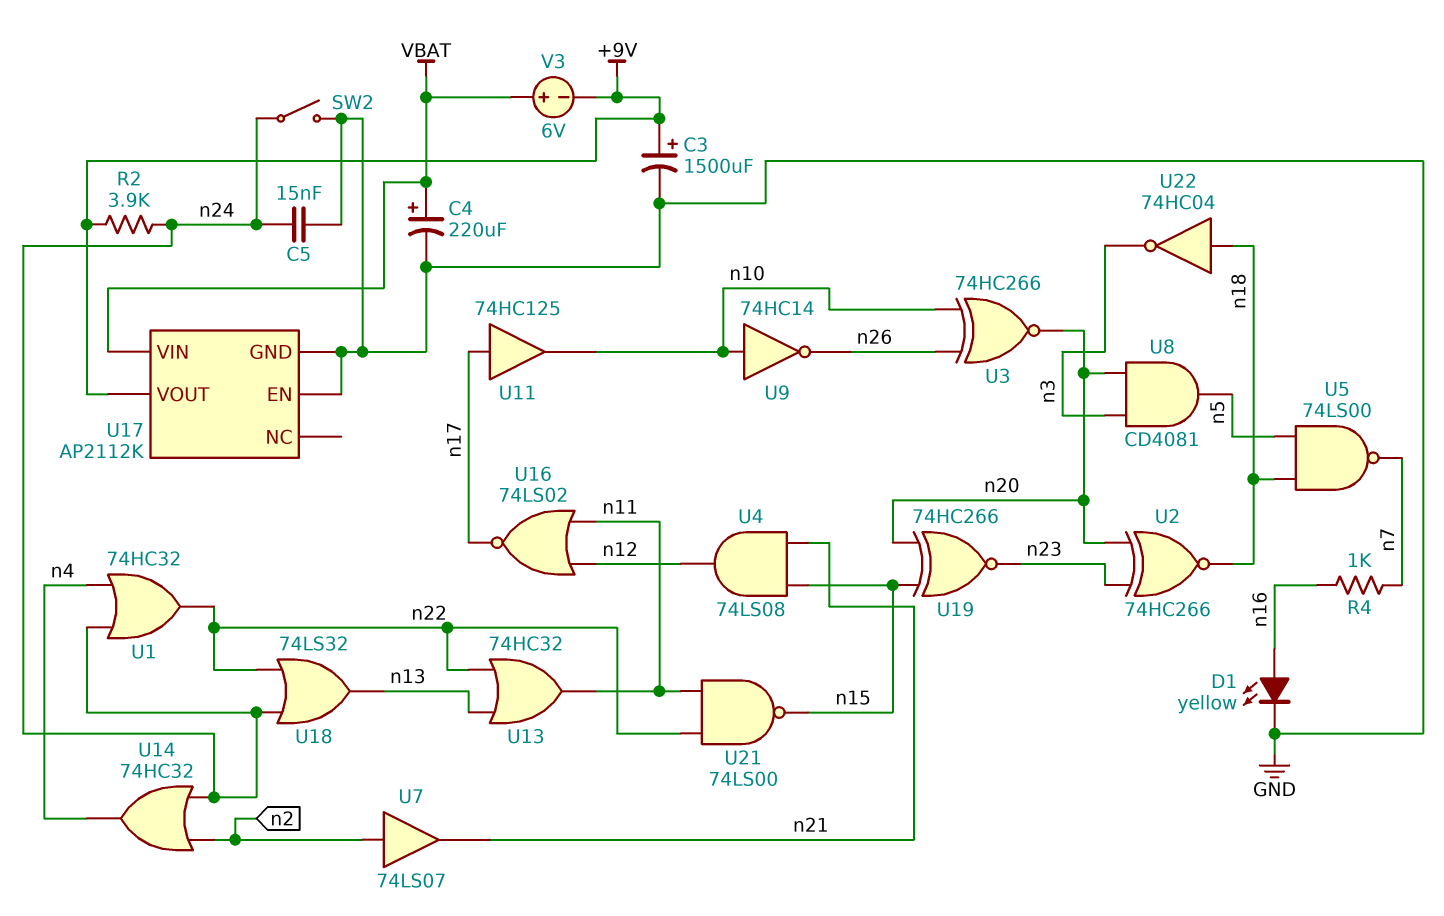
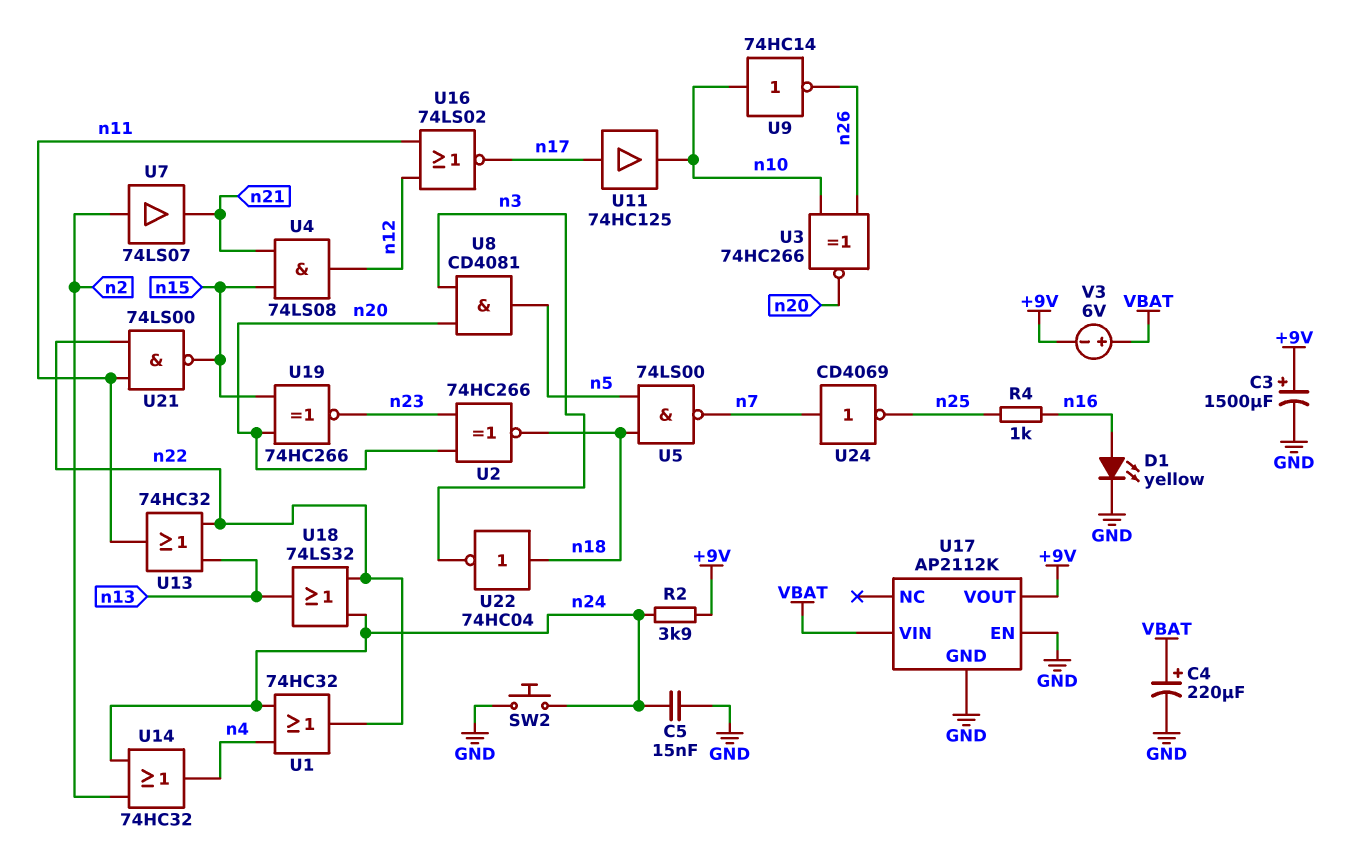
R4: 1k (n7, n16) -> 1k (n16, n25)
SW2: switch (GND, n24) -> button (GND, n24)
U24: none -> NOT CD4069 (in n7, out n25)

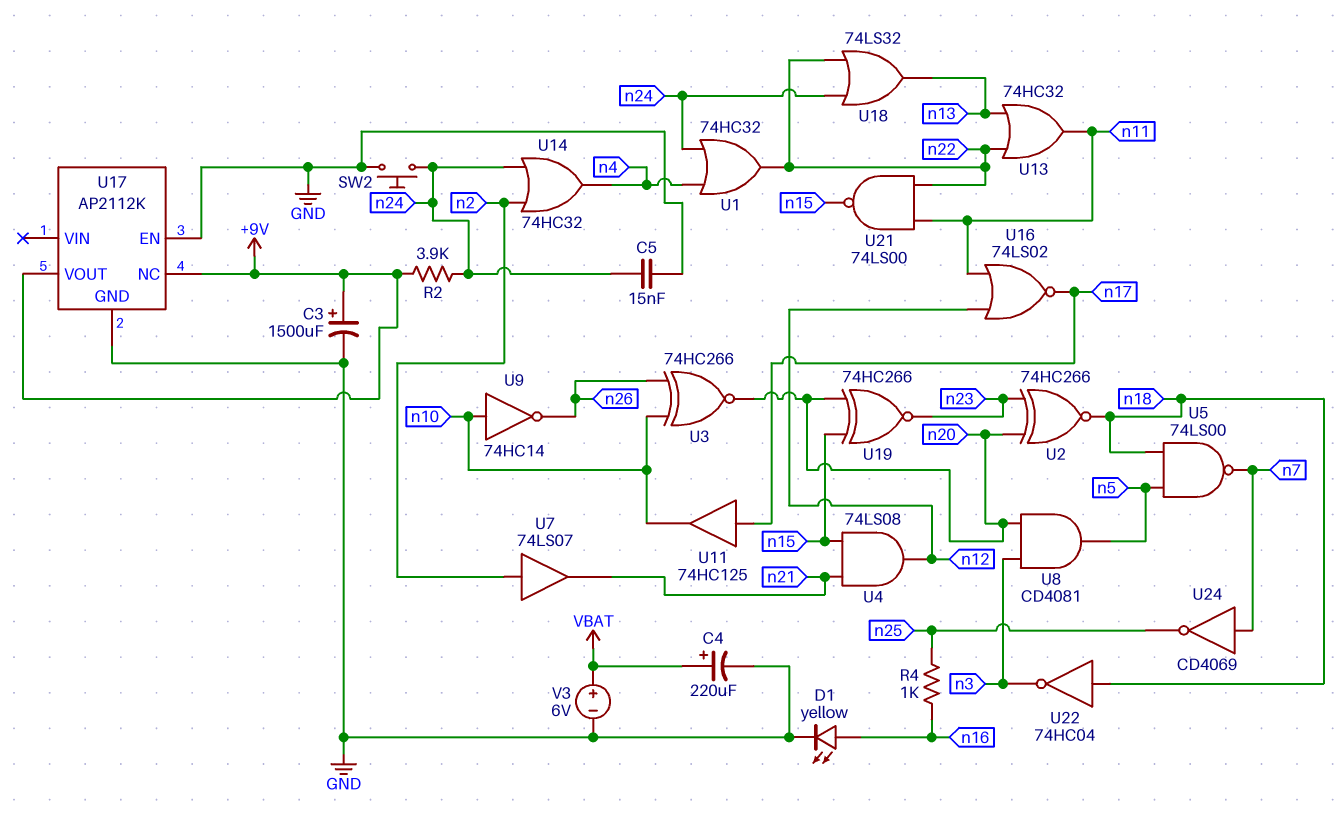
U17 pin NC: none -> +9V
U17 pin VIN: VBAT -> none
V3: 6V (plus VBAT, minus +9V) -> 6V (plus VBAT, minus GND)

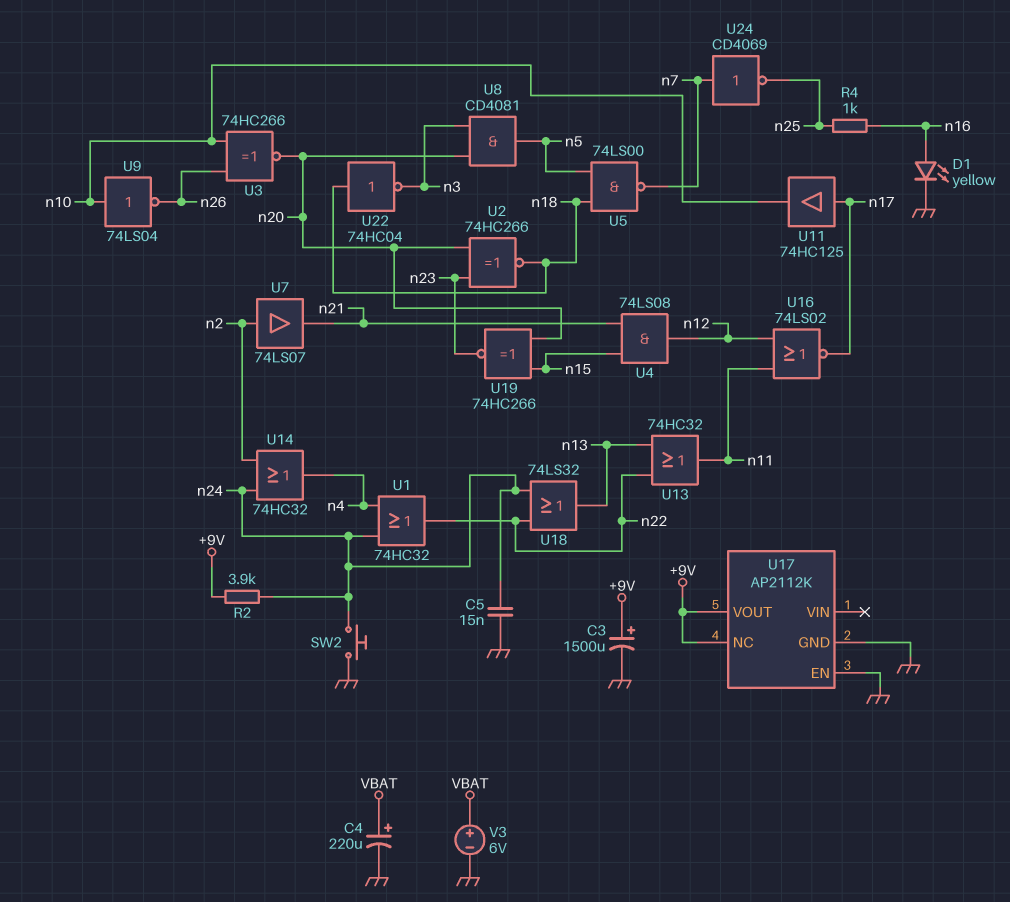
U9: NOT 74HC14 (in n10, out n26) -> NOT 74LS04 (in n10, out n26)
U21: NAND 74LS00 (in n11, in n22, out n15) -> none

